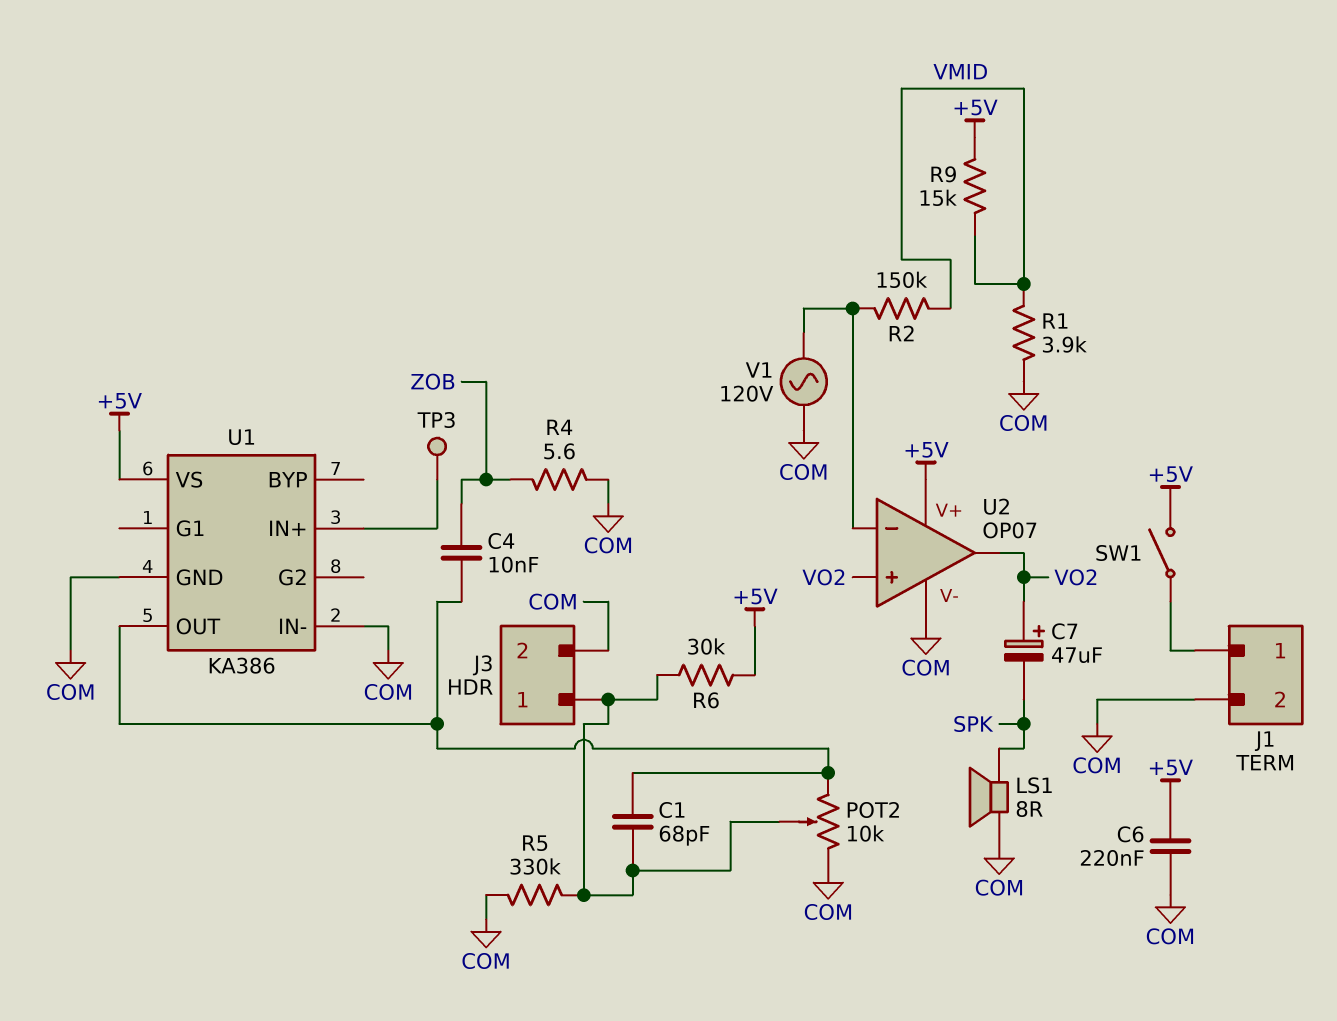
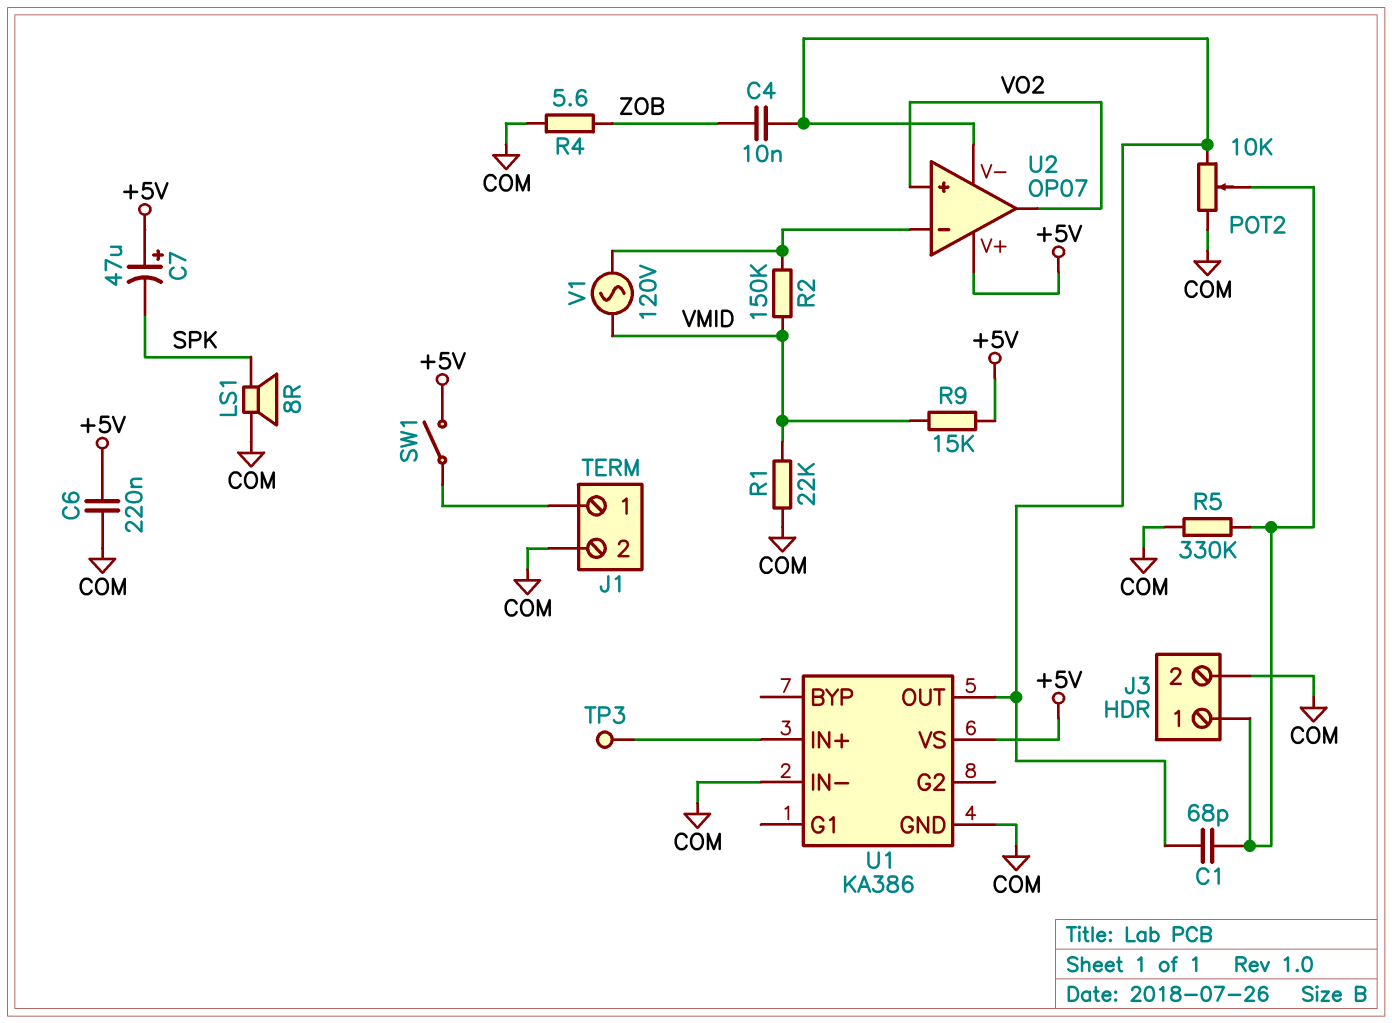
C7: 47uF (plus VO2, minus SPK) -> 47uF (plus +5V, minus SPK)
R1: 3.9k (COM, VMID) -> 22k (COM, VMID)
R6: 30k (+5V, J3/1) -> none
U2 pin V-: COM -> U1/OUT
V1: AC 120V (COM, U2/in-) -> AC 120V (U2/in-, VMID)

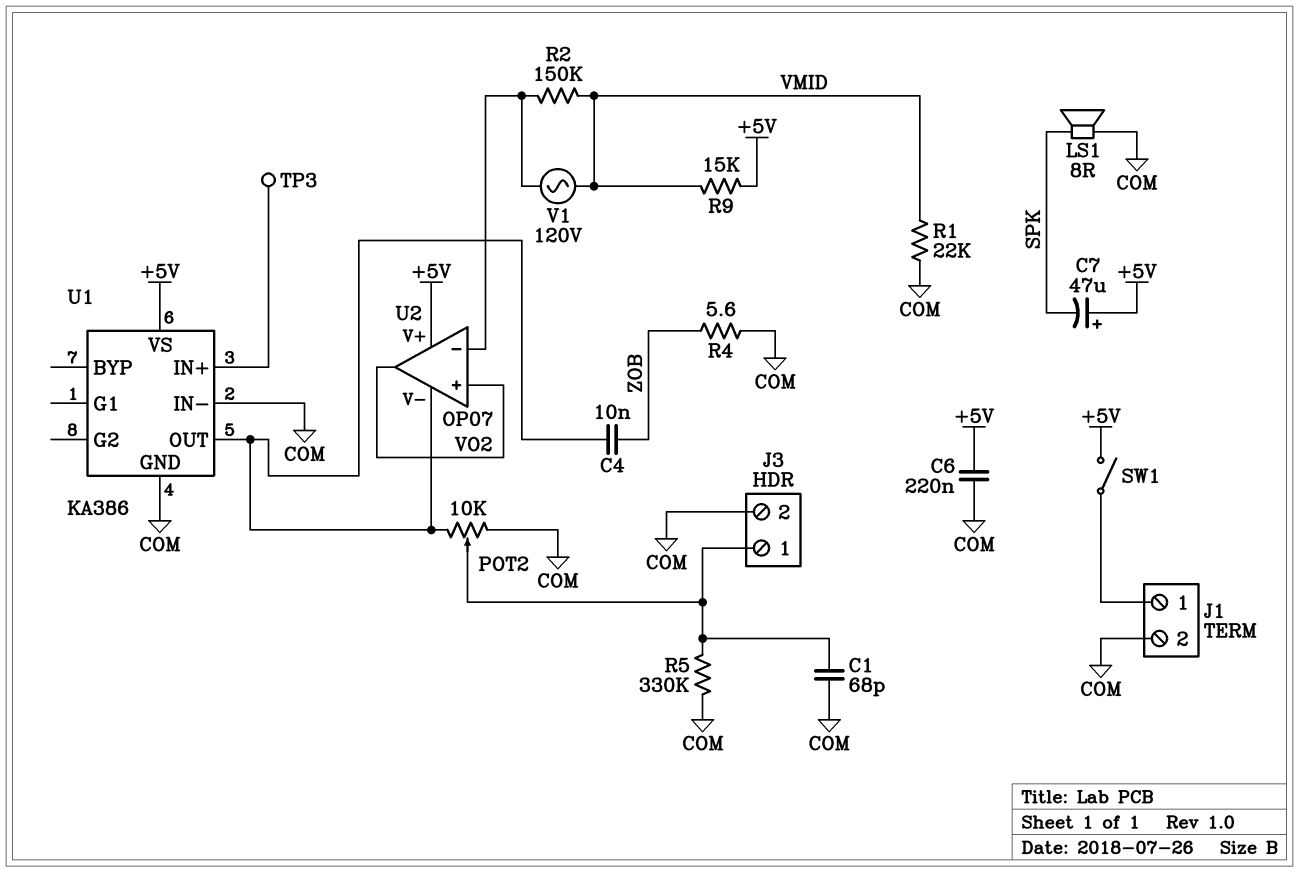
C1: 68pF (J3/1, U1/OUT) -> 68pF (COM, J3/1)

